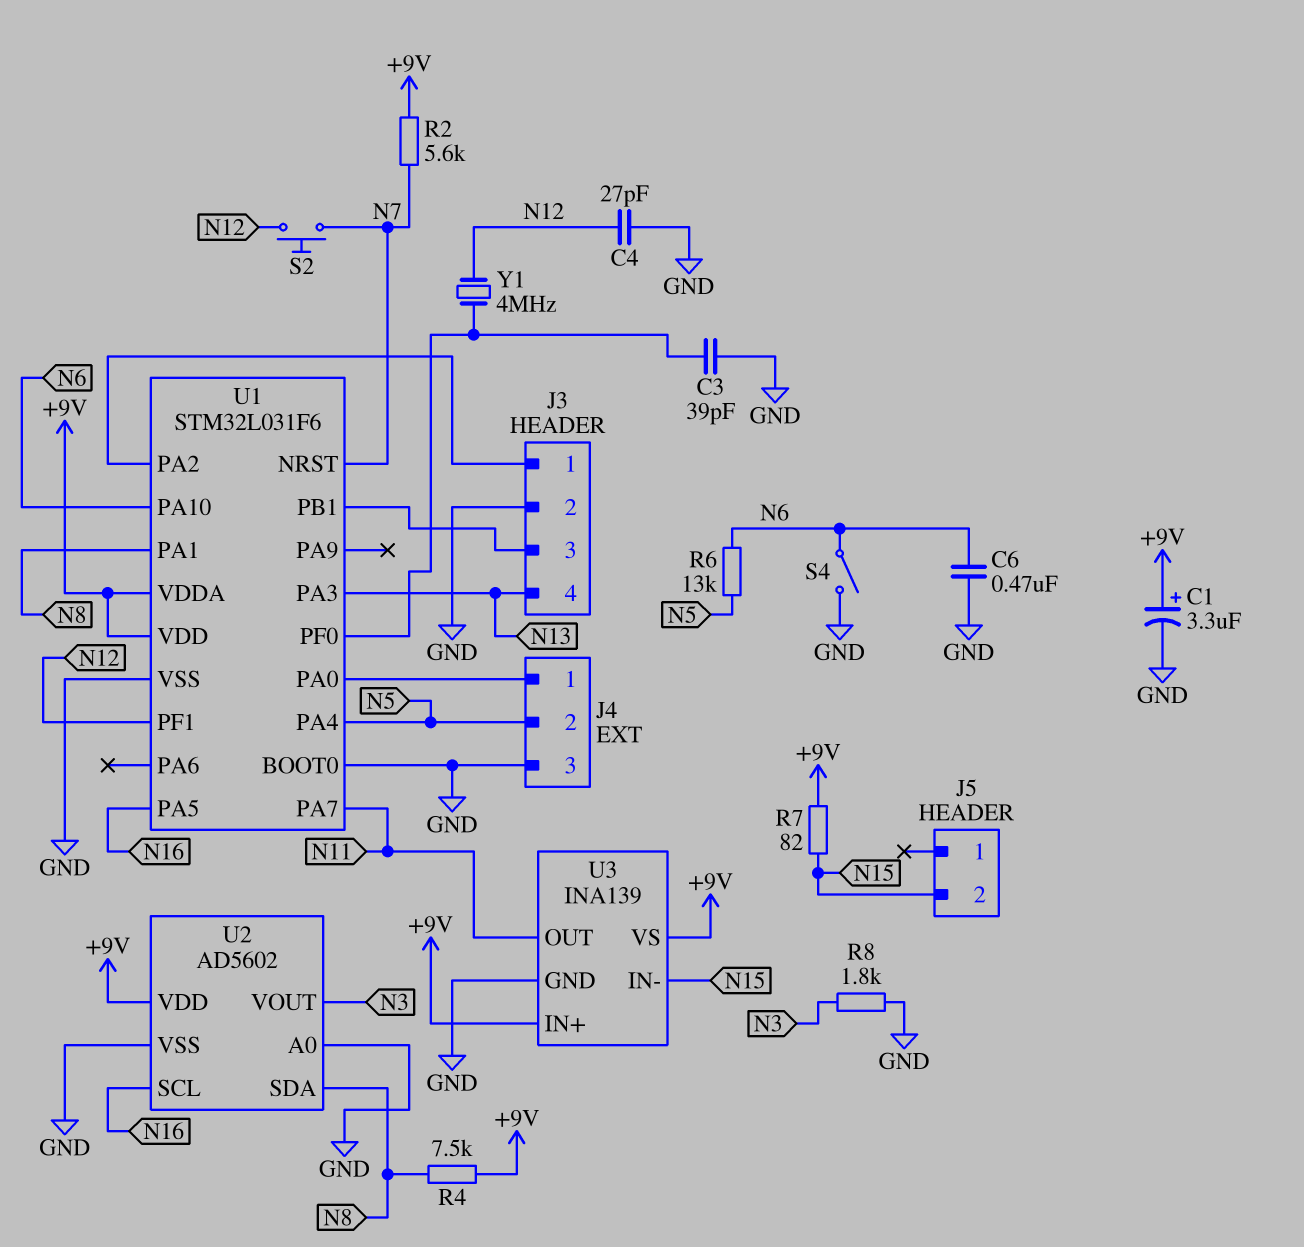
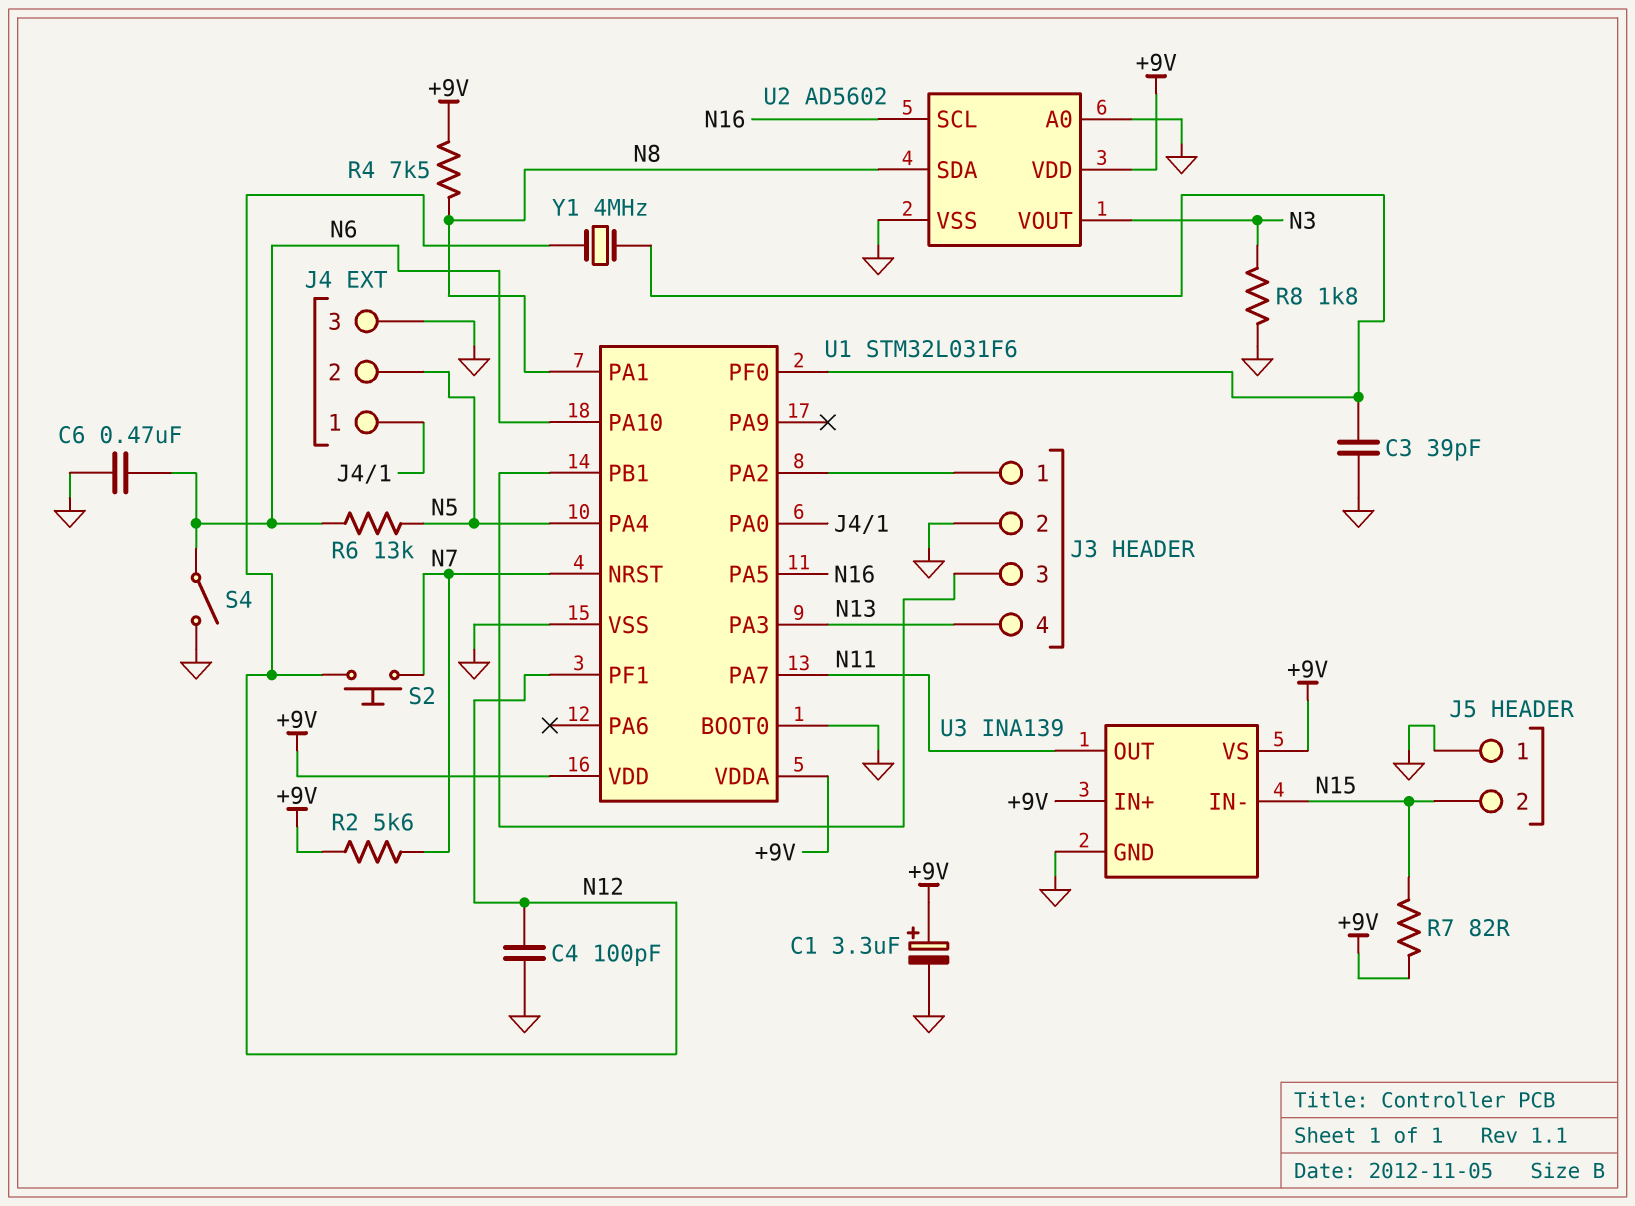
C4: 27pF (GND, N12) -> 100pF (GND, N12)
J5 pin 1: none -> GND

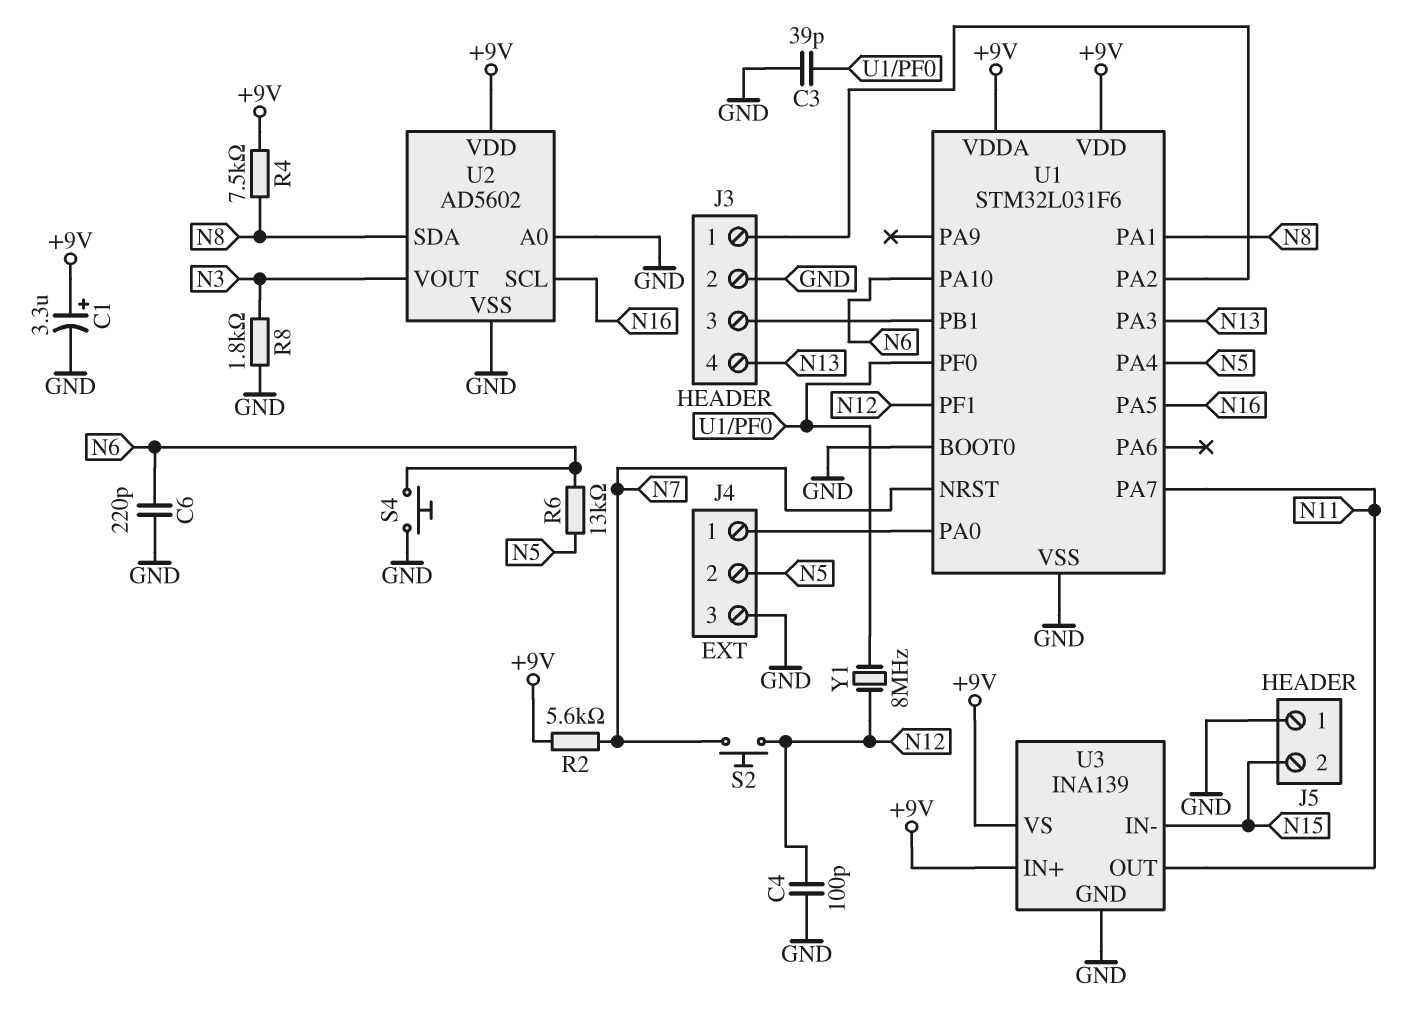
C6: 470nF (GND, N6) -> 220pF (GND, N6)
R7: 82 (+9V, N15) -> none
S4: switch (GND, N6) -> button (GND, N6)
Y1: 4MHz (N12, U1/PF0) -> 8MHz (N12, U1/PF0)

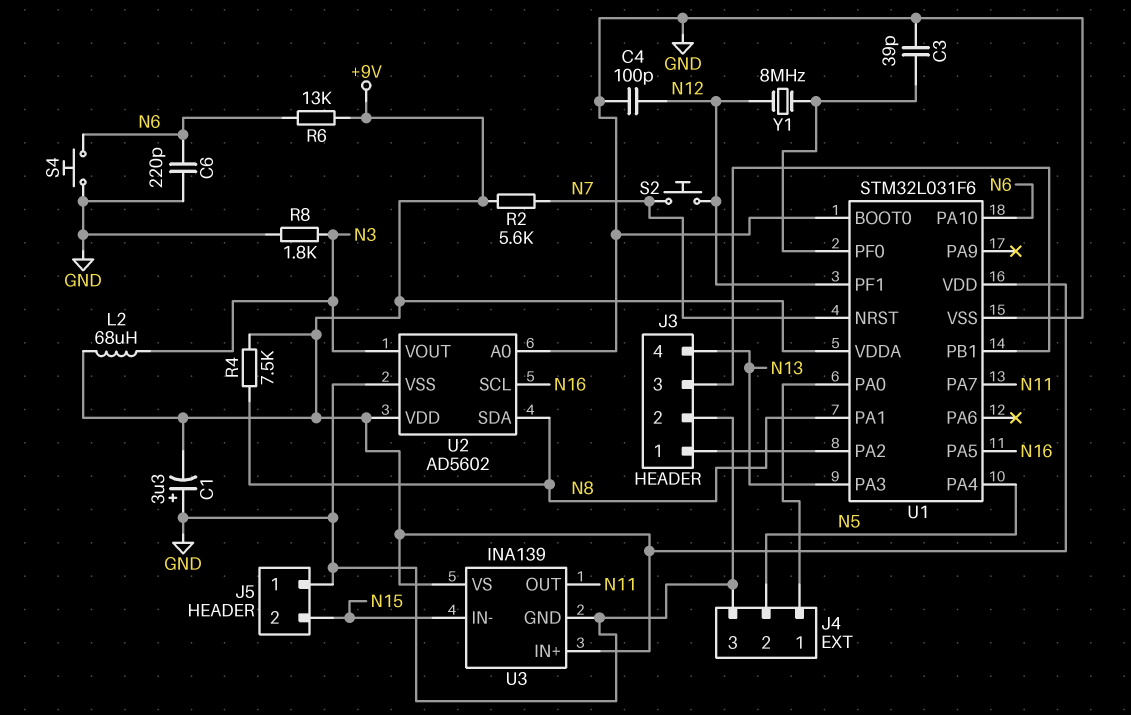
C1: 3.3uF (plus +9V, minus GND) -> 3.3uF (plus GND, minus +9V)
L2: none -> 68uH (+9V, N3)
R6: 13k (N5, N6) -> 13k (+9V, N6)

